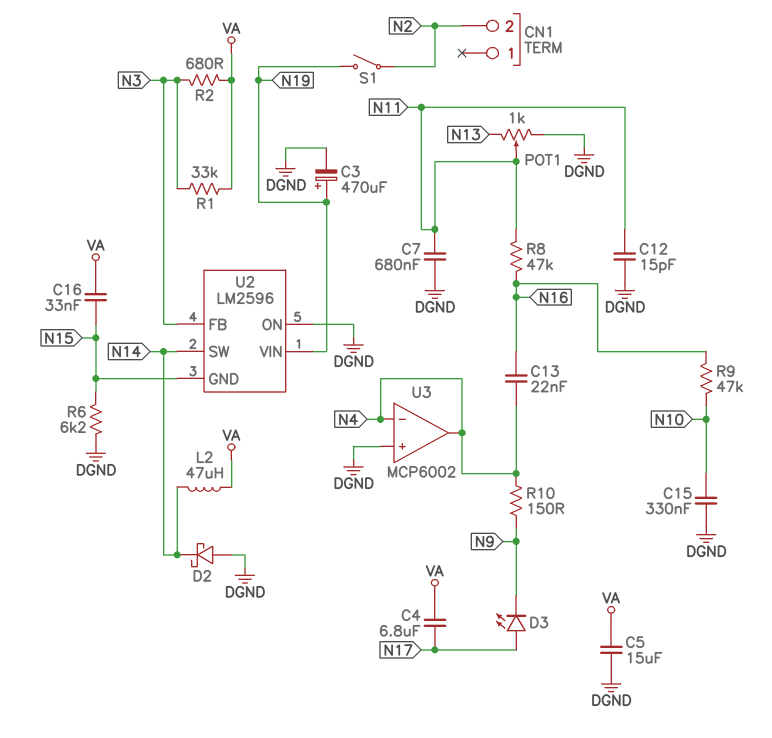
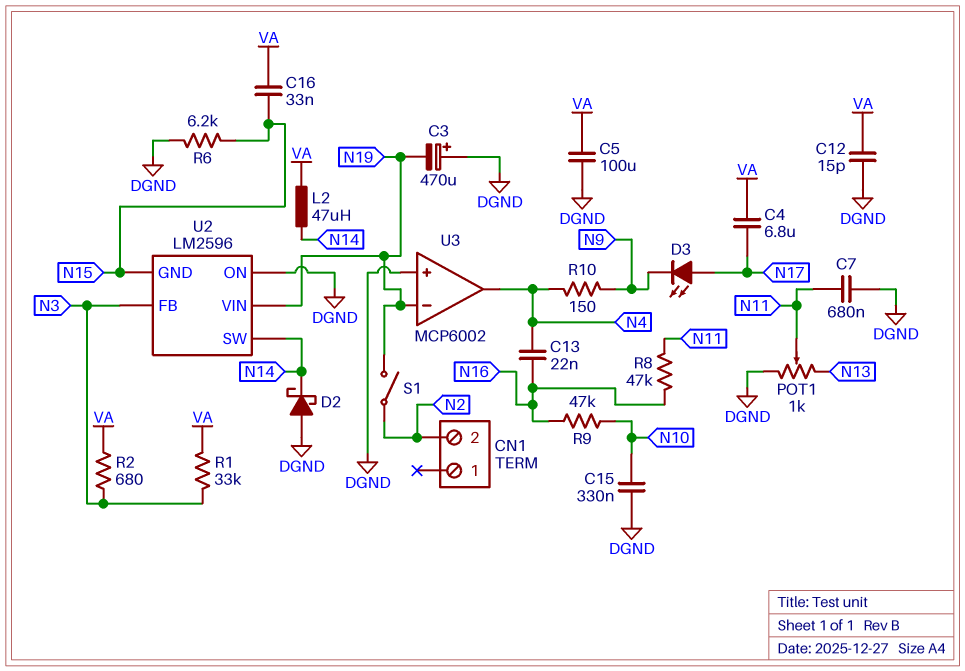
C3: 470uF (plus N19, minus DGND) -> 470uF (plus DGND, minus N19)
C5: 15uF (DGND, VA) -> 100uF (DGND, VA)
C12: 15pF (DGND, N11) -> 15pF (DGND, VA)
U3 pin in-: N4 -> N19

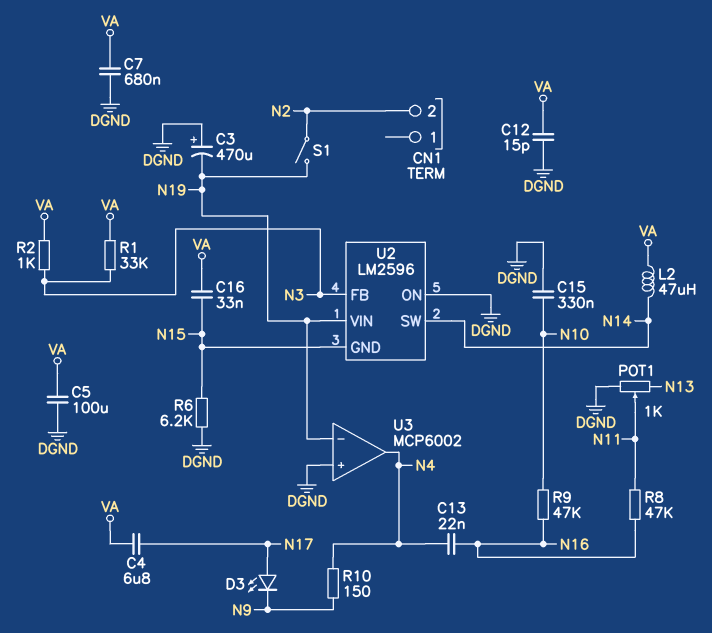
C7: 680nF (DGND, N11) -> 680nF (DGND, VA)
D2: schottky (A DGND, K N14) -> none
R2: 680 (N3, VA) -> 1k (N3, VA)

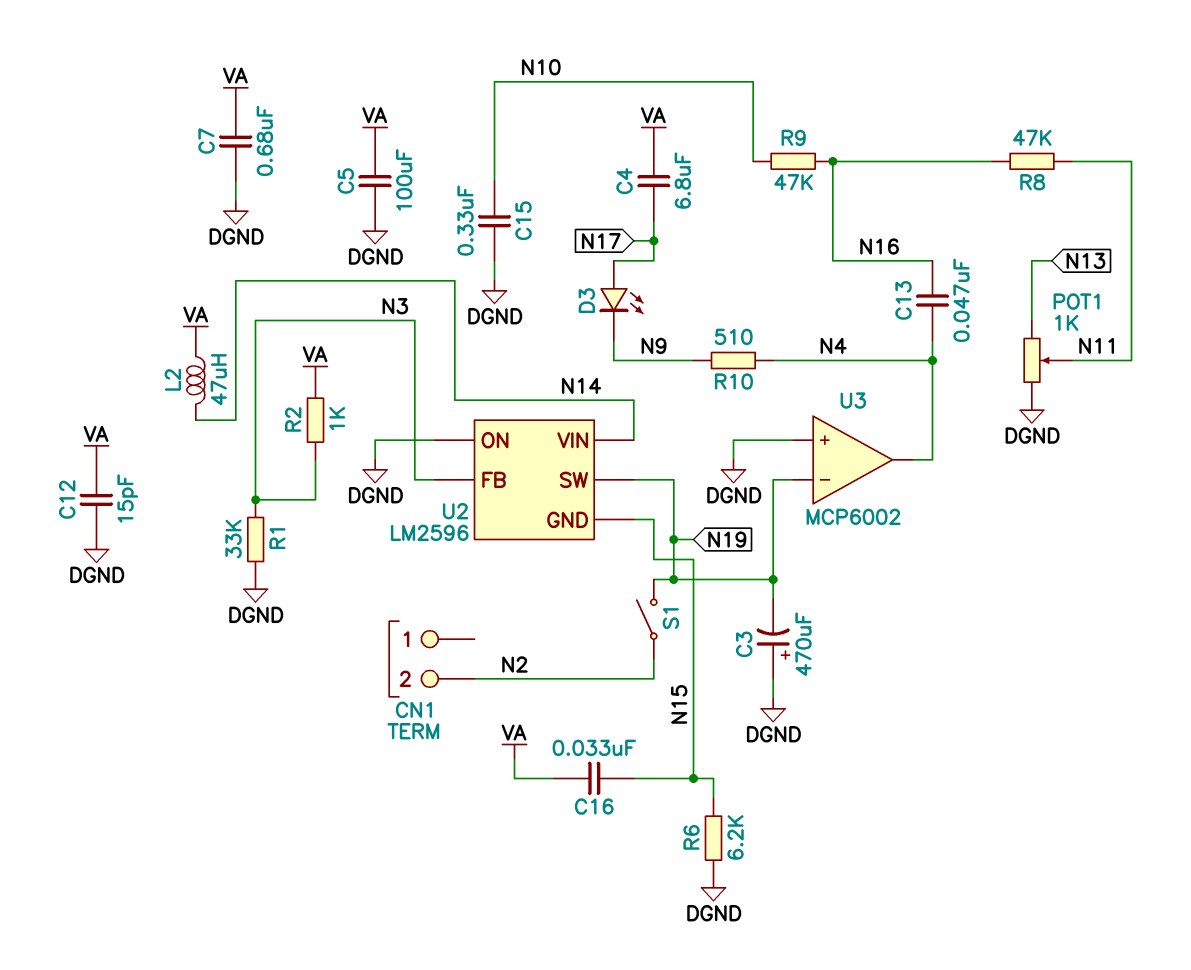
C13: 22nF (N4, N16) -> 47nF (N4, N16)
R1: 33k (N3, VA) -> 33k (DGND, N3)
R10: 150 (N4, N9) -> 510 (N4, N9)
U2 pin SW: N14 -> N19
U2 pin VIN: N19 -> N14

